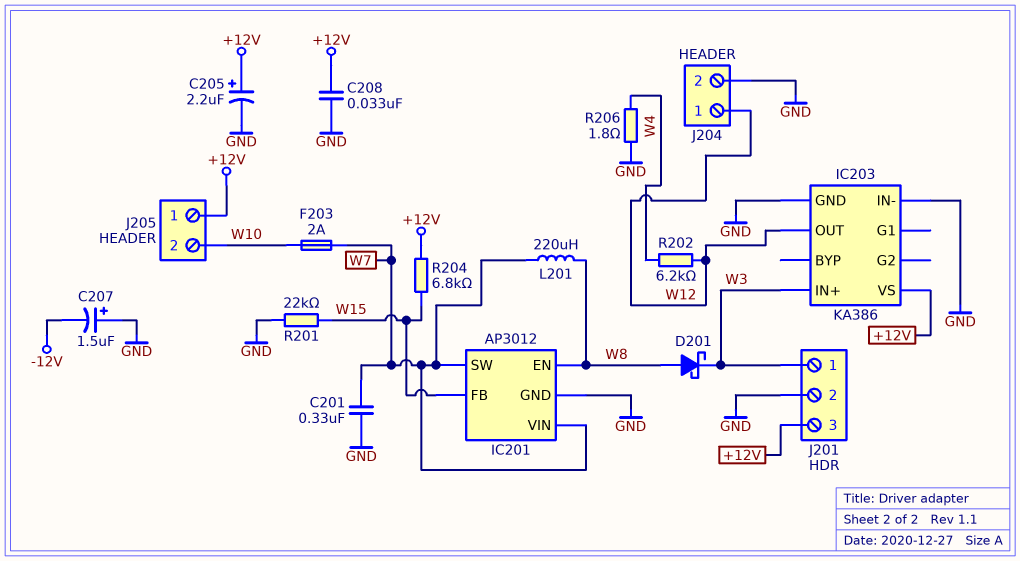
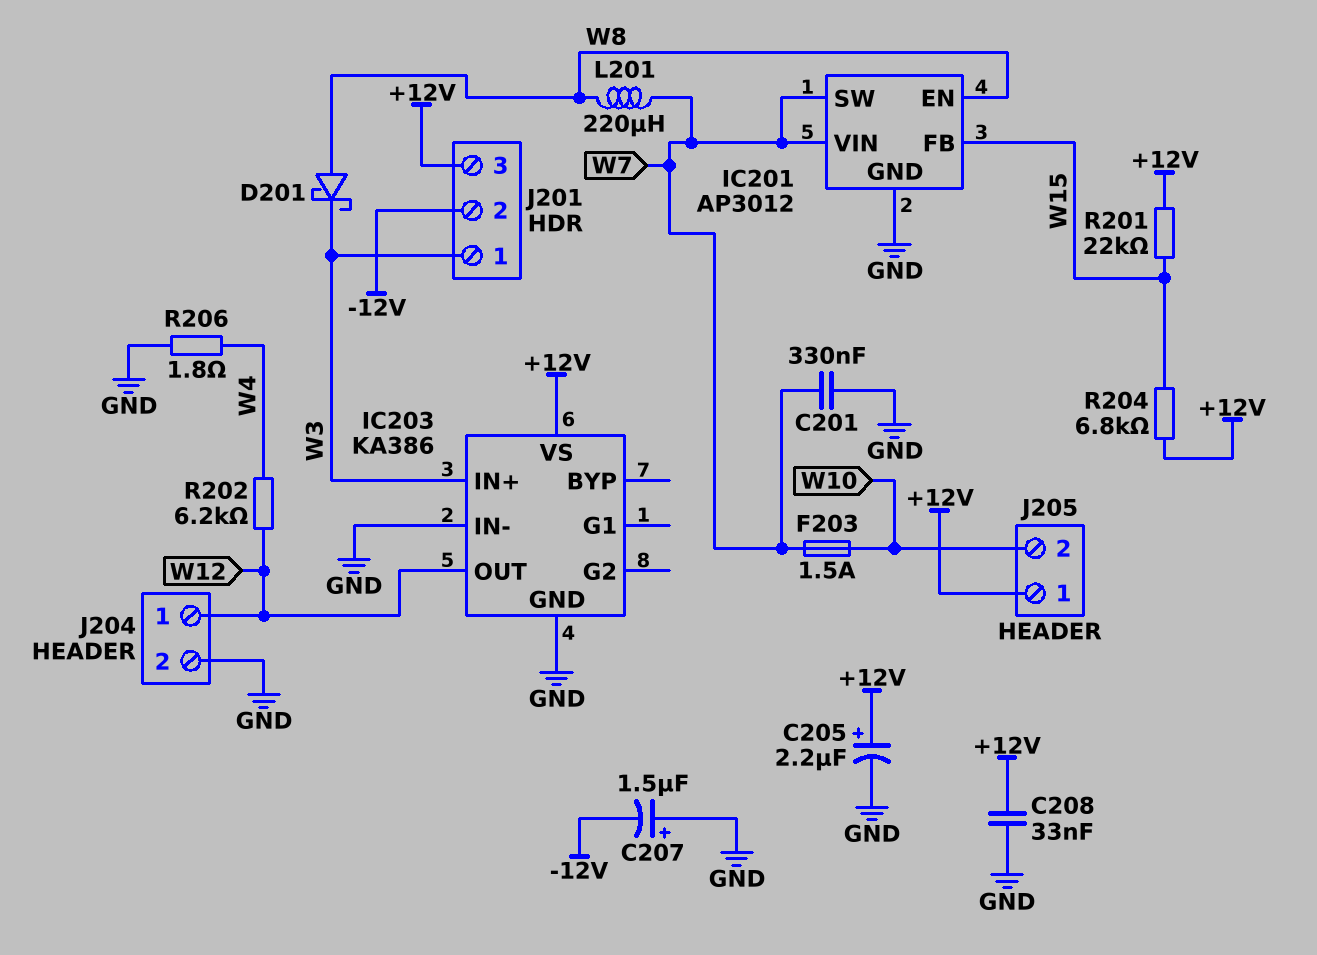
F203: 2A (W7, W10) -> 1.5A (W7, W10)
J201 pin 2: GND -> -12V
R201: 22k (GND, W15) -> 22k (+12V, W15)

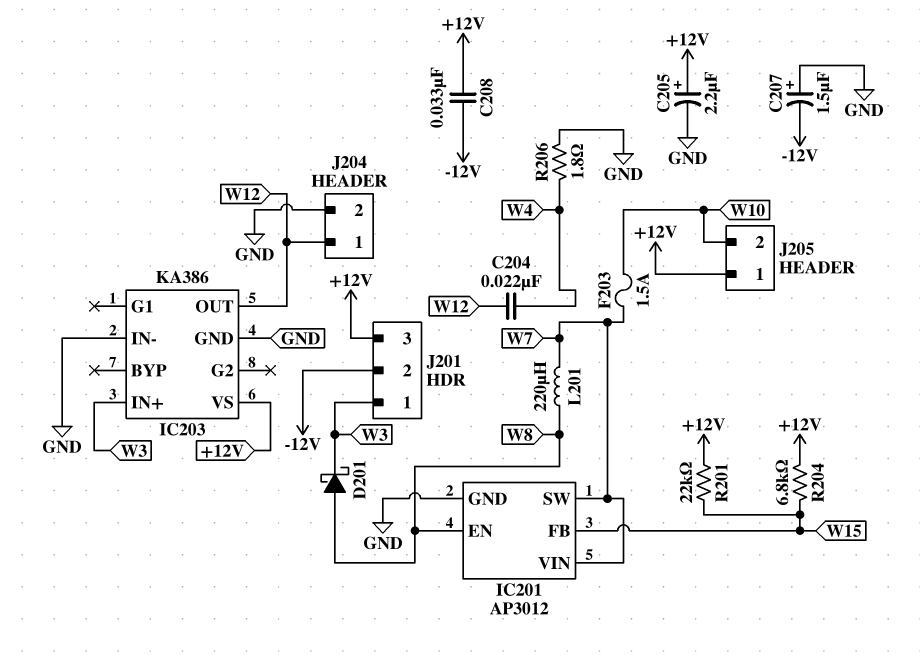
C201: 330nF (GND, W7) -> none
C204: none -> 22nF (W4, W12)
C208: 33nF (+12V, GND) -> 33nF (+12V, -12V)
R202: 6.2k (W4, W12) -> none

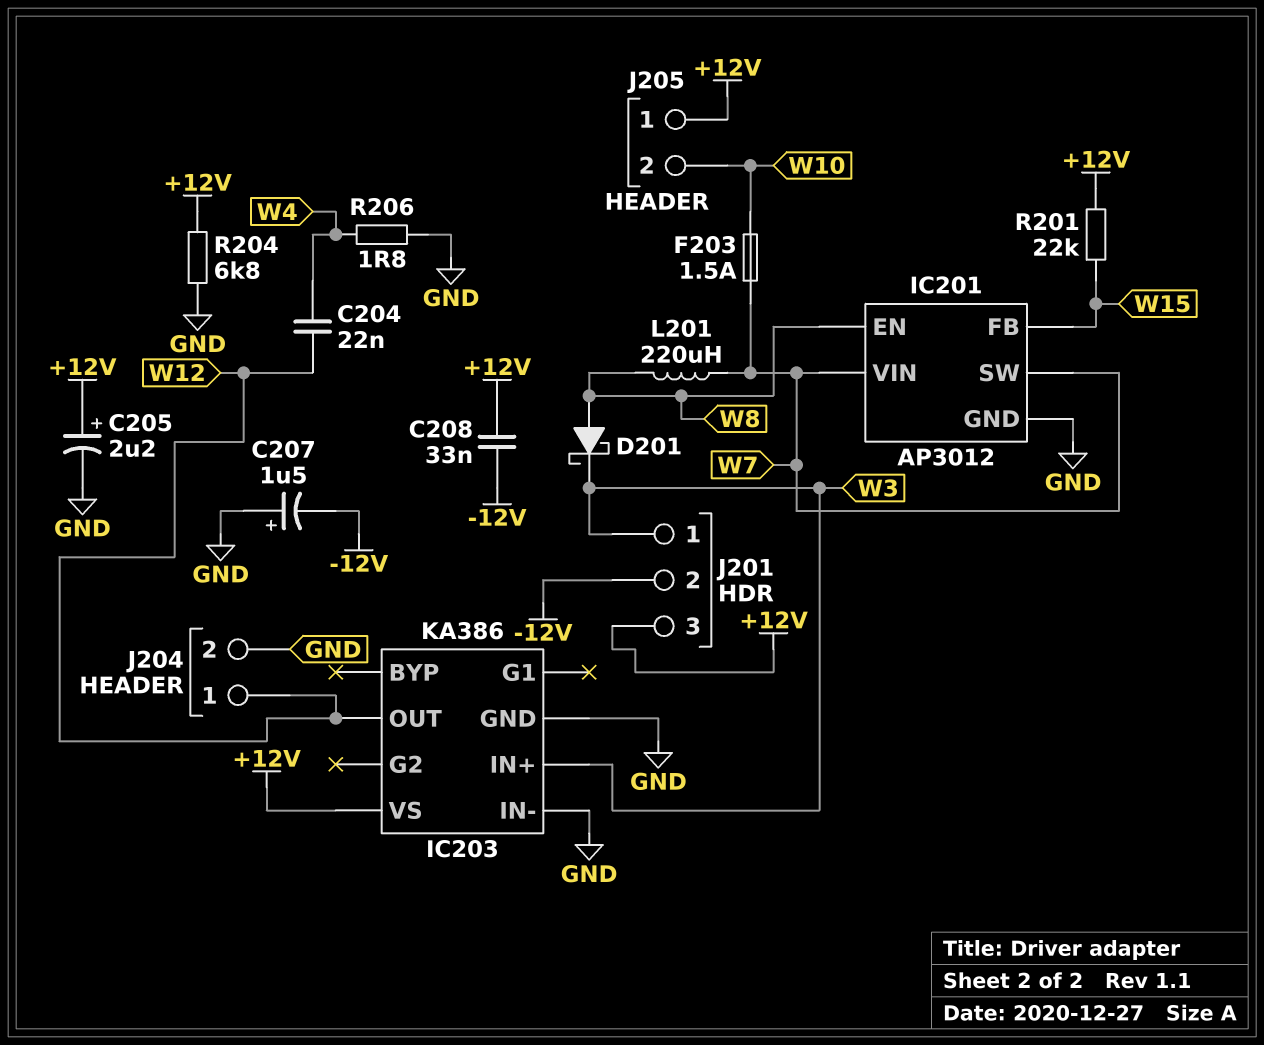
R204: 6.8k (+12V, W15) -> 6.8k (+12V, GND)

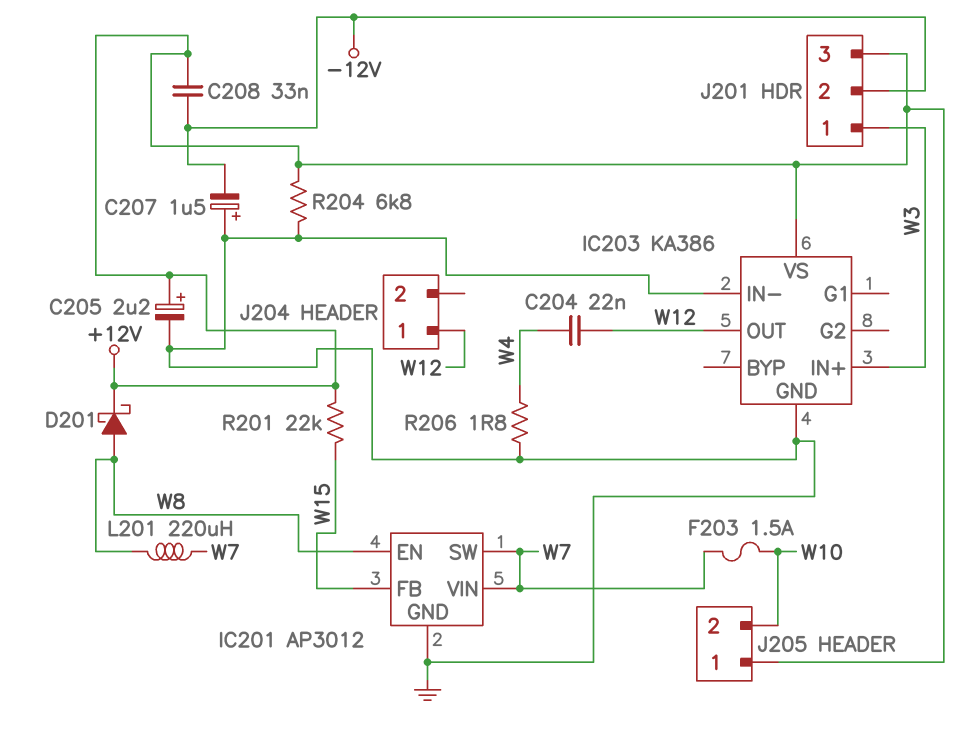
D201: schottky (A W8, K W3) -> schottky (A W8, K +12V)
J204 pin 2: GND -> none

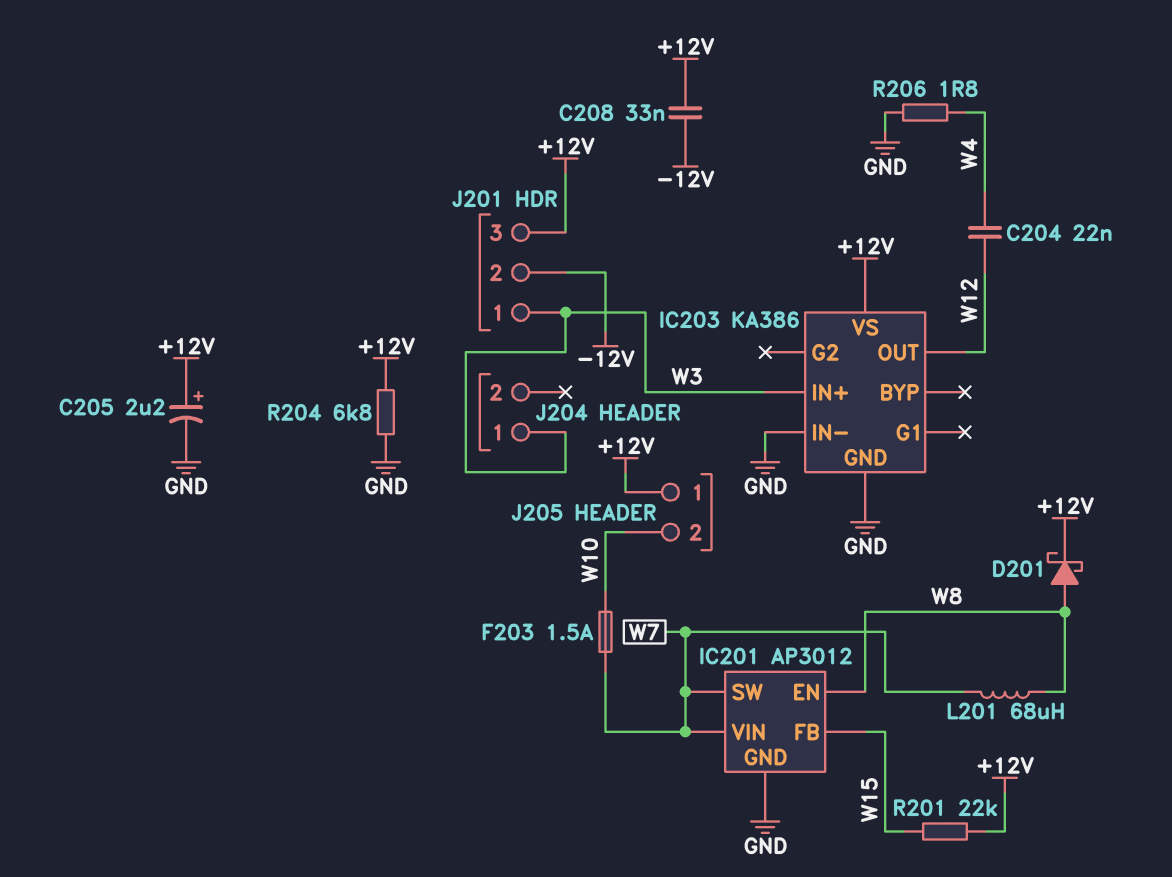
C207: 1.5uF (plus GND, minus -12V) -> none
J204 pin 1: W12 -> W3
L201: 220uH (W7, W8) -> 68uH (W7, W8)

